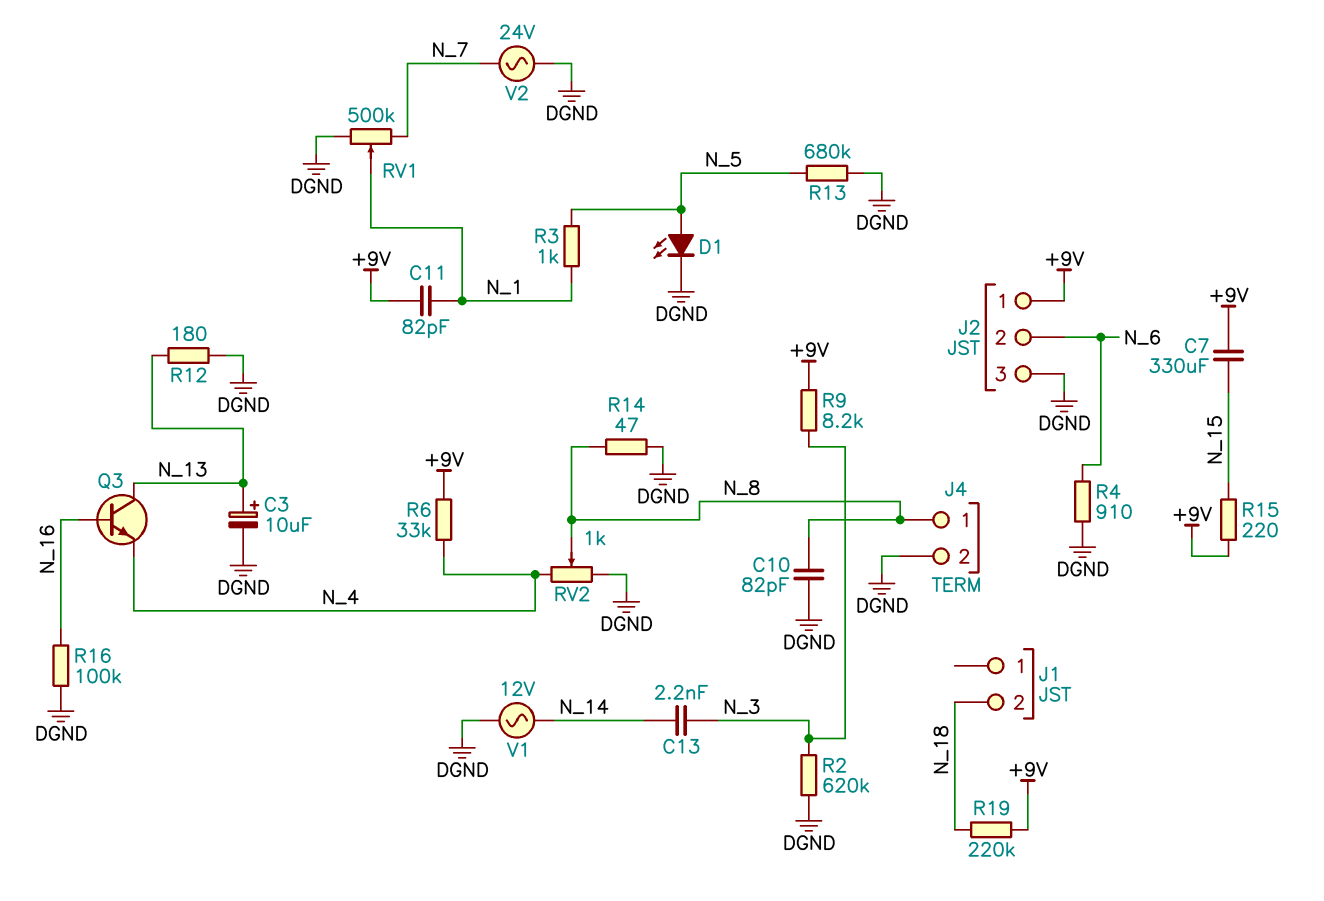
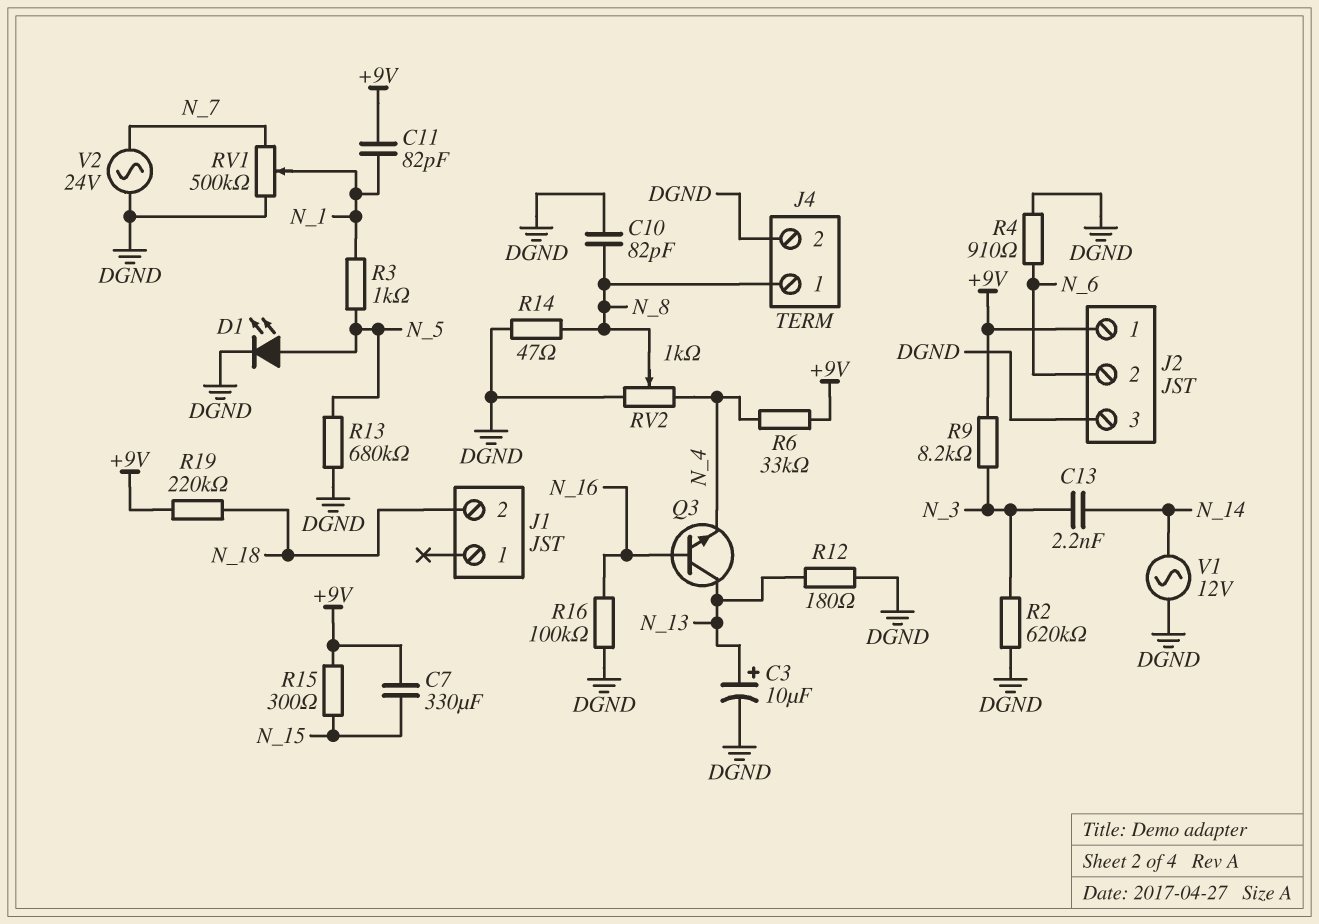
R15: 220 (+9V, N_15) -> 300 (+9V, N_15)

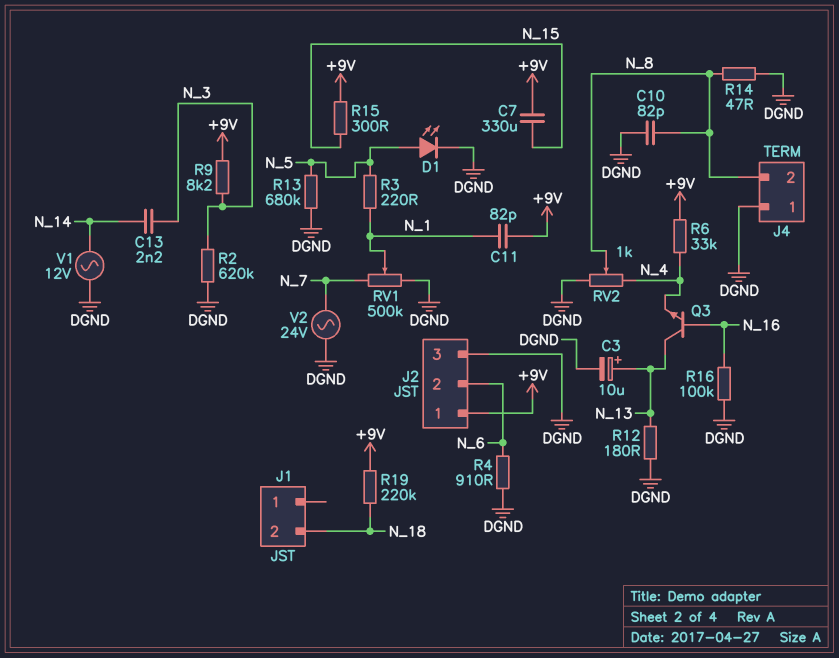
J4 pin 1: N_8 -> DGND
J4 pin 2: DGND -> N_8
R3: 1k (N_1, N_5) -> 220 (N_1, N_5)

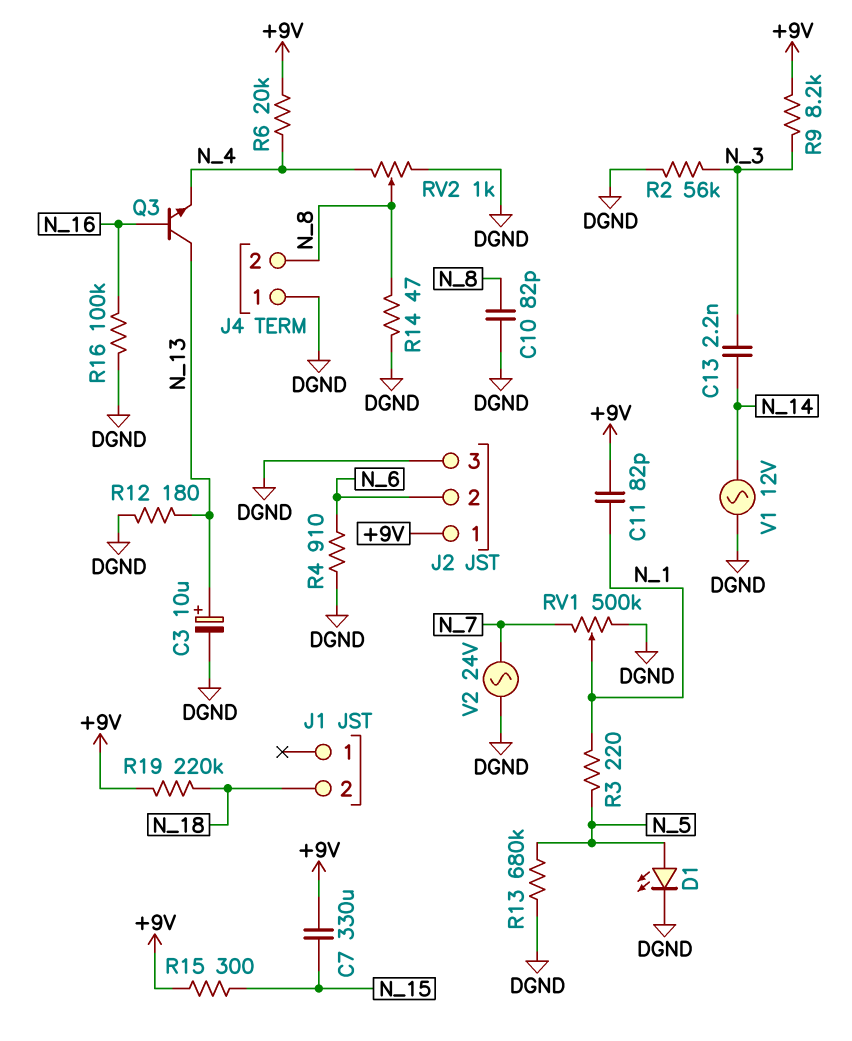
R2: 620k (DGND, N_3) -> 56k (DGND, N_3)
R6: 33k (+9V, N_4) -> 20k (+9V, N_4)

